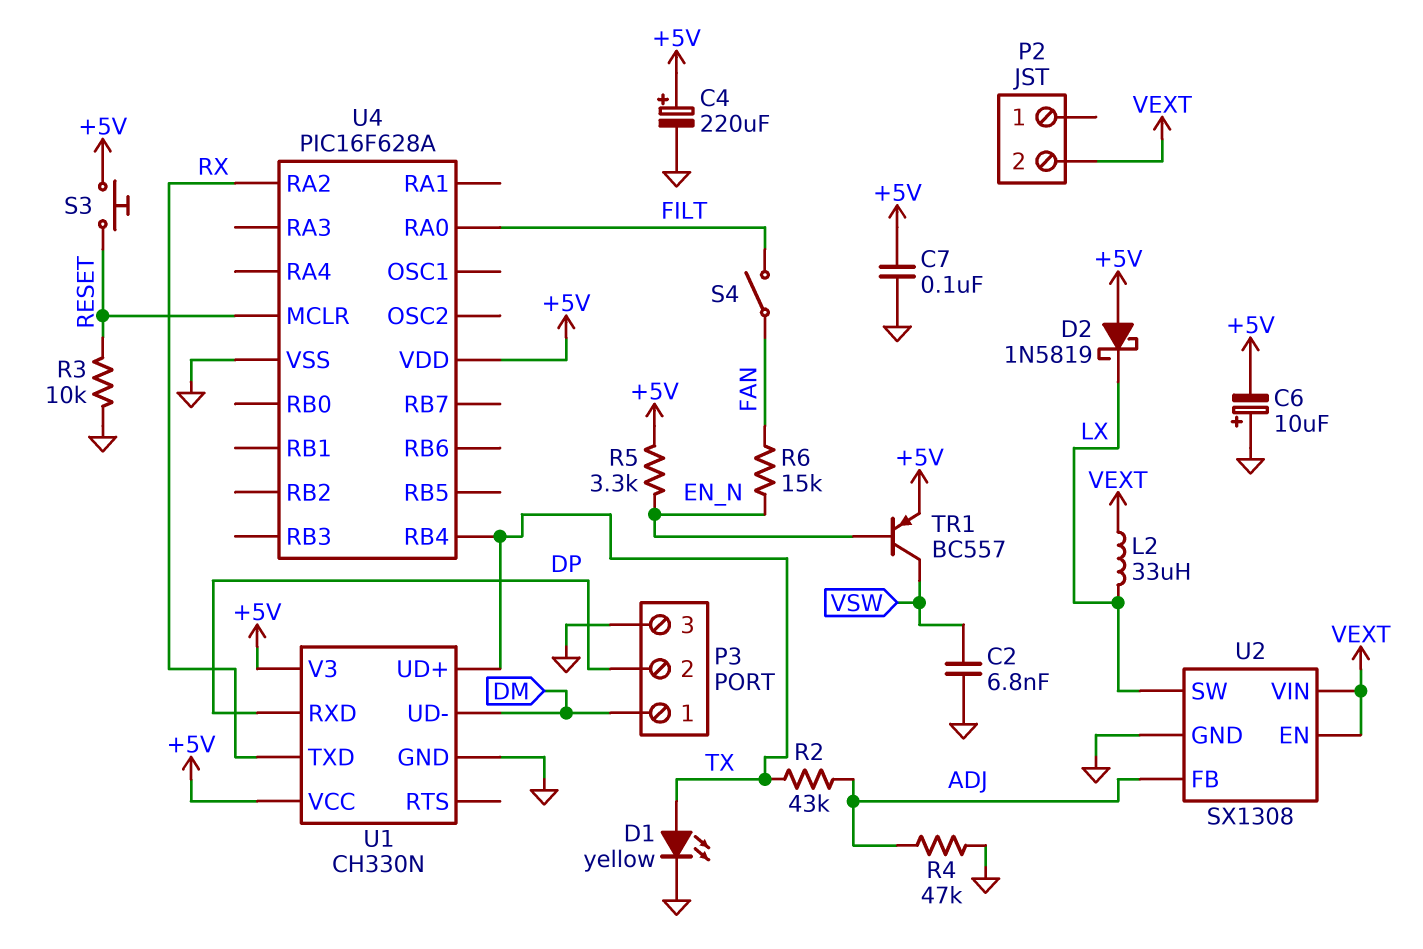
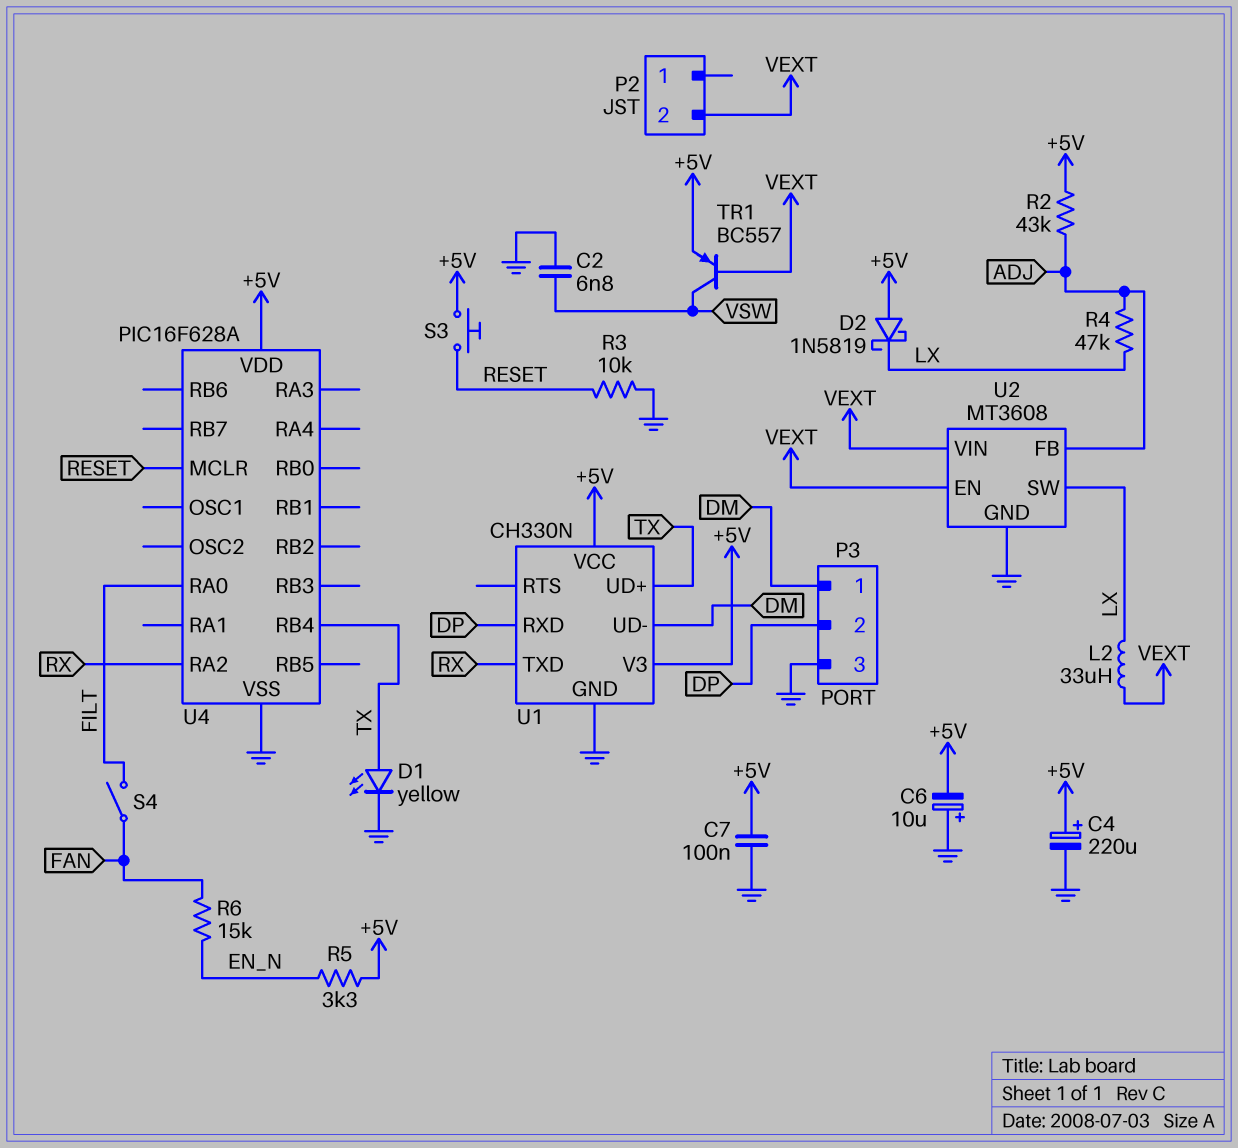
R2: 43k (ADJ, TX) -> 43k (+5V, ADJ)
R4: 47k (ADJ, GND) -> 47k (ADJ, LX)
TR1: PNP BC557 (B EN_N, C VSW, E +5V) -> PNP BC557 (B VEXT, C VSW, E +5V)
U2: SX1308 -> MT3608

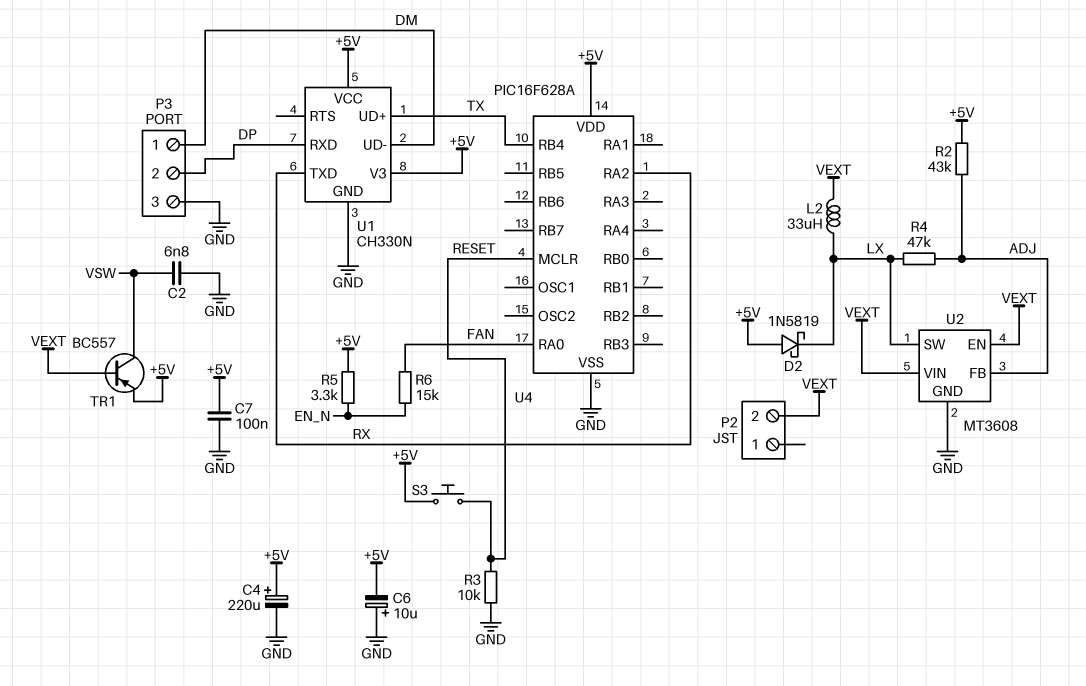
D1: LED yellow (A TX, K GND) -> none
S4: switch (FAN, FILT) -> none
U4 pin RA0: FILT -> FAN

